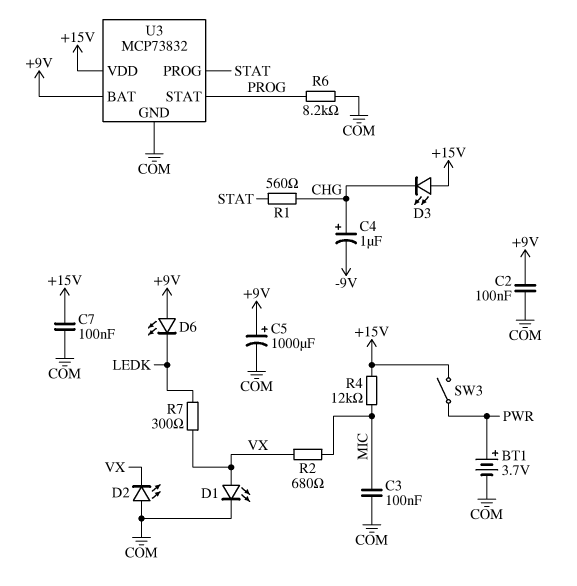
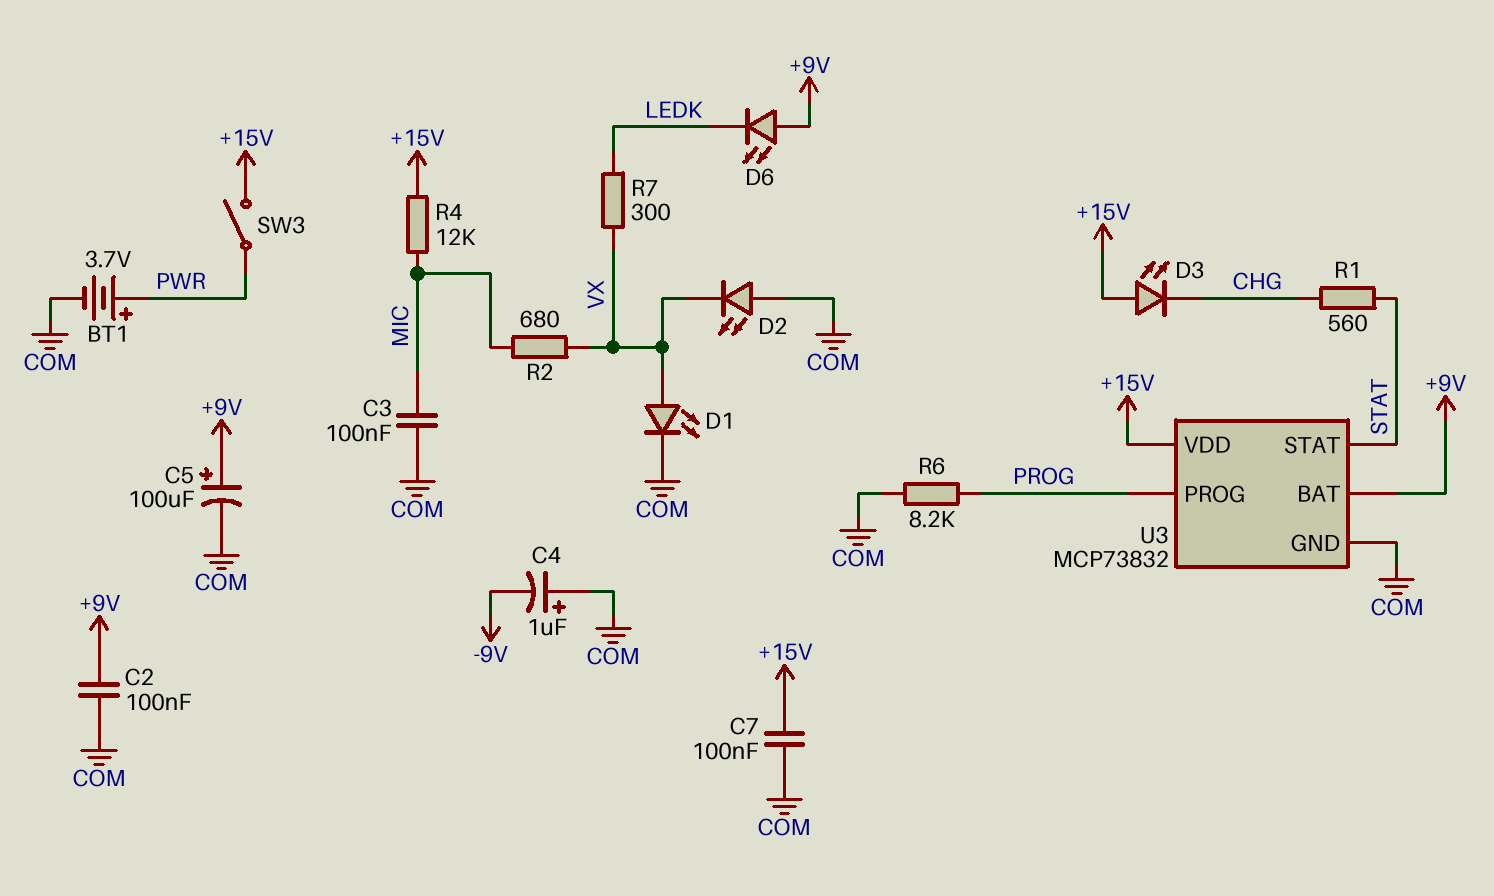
C4: 1uF (plus CHG, minus -9V) -> 1uF (plus COM, minus -9V)
C5: 1000uF (plus +9V, minus COM) -> 100uF (plus +9V, minus COM)
U3 pin PROG: STAT -> PROG
U3 pin STAT: PROG -> STAT

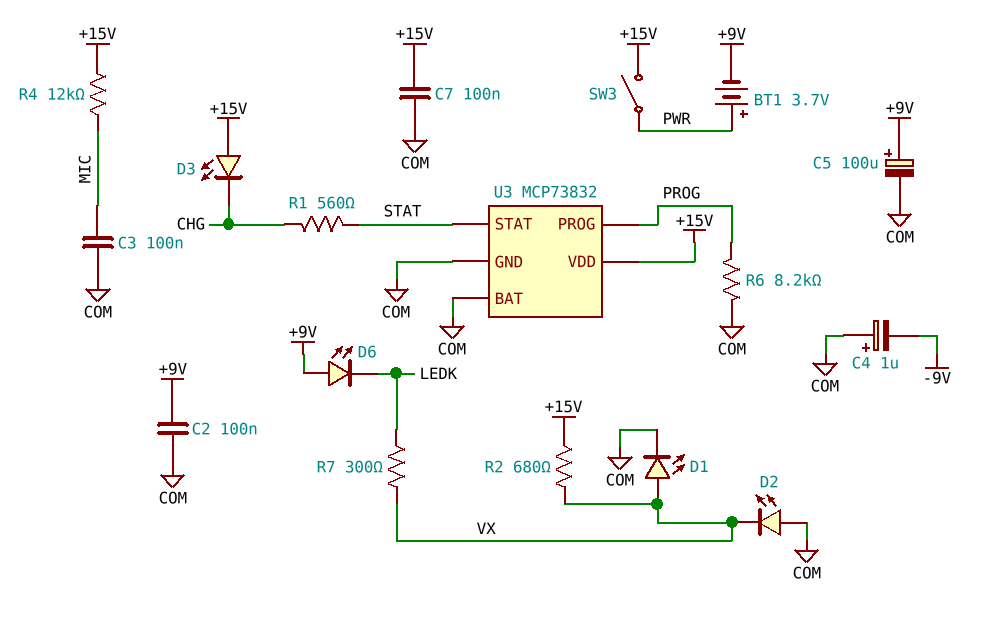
BT1: 3.7V (plus PWR, minus COM) -> 3.7V (plus PWR, minus +9V)
R2: 680 (MIC, VX) -> 680 (+15V, VX)
U3 pin BAT: +9V -> COM

